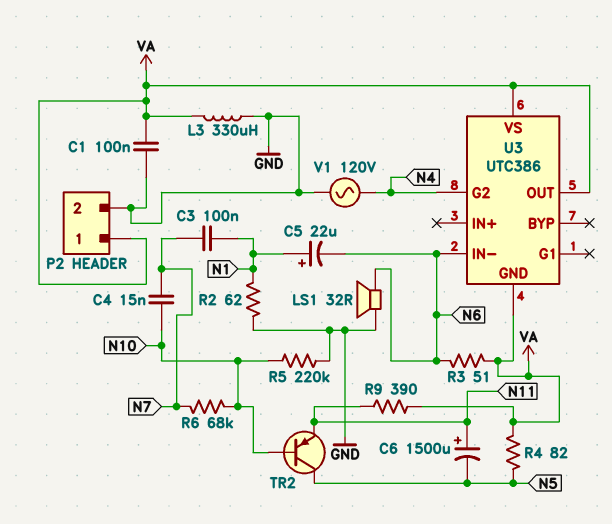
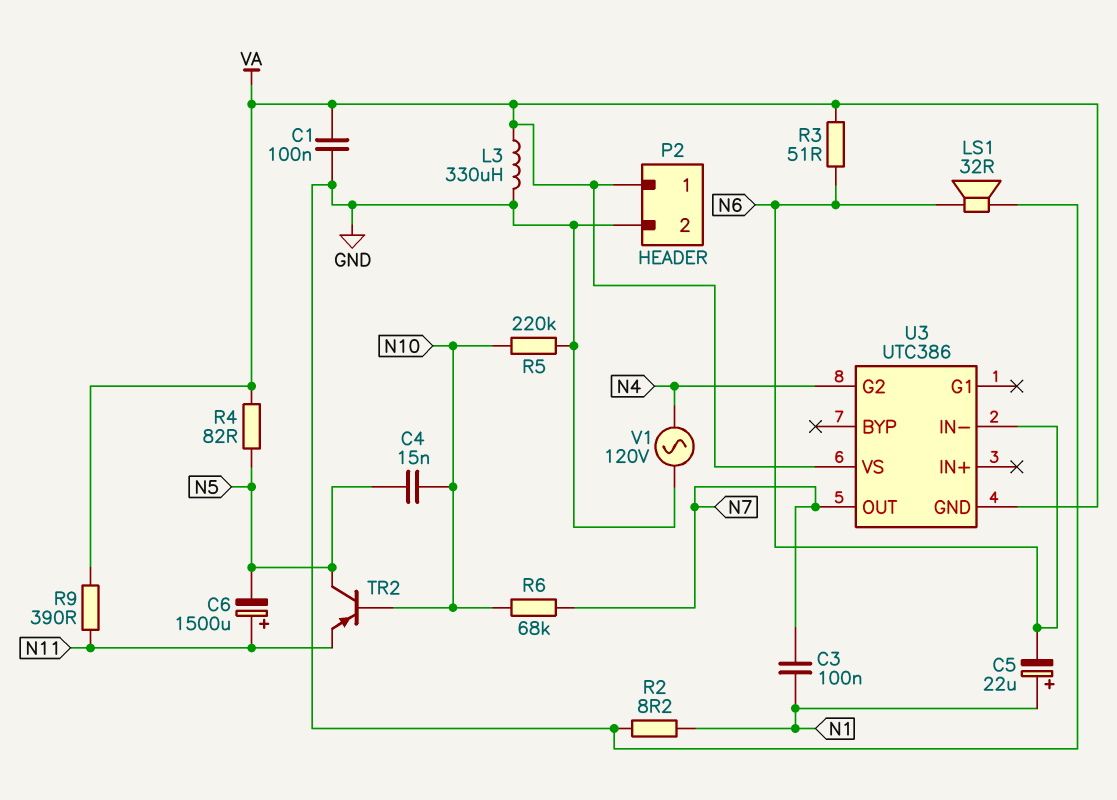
C4: 15nF (N7, N10) -> 15nF (N5, N10)
R2: 62 (GND, N1) -> 8.2 (GND, N1)
U3 pin OUT: VA -> N7

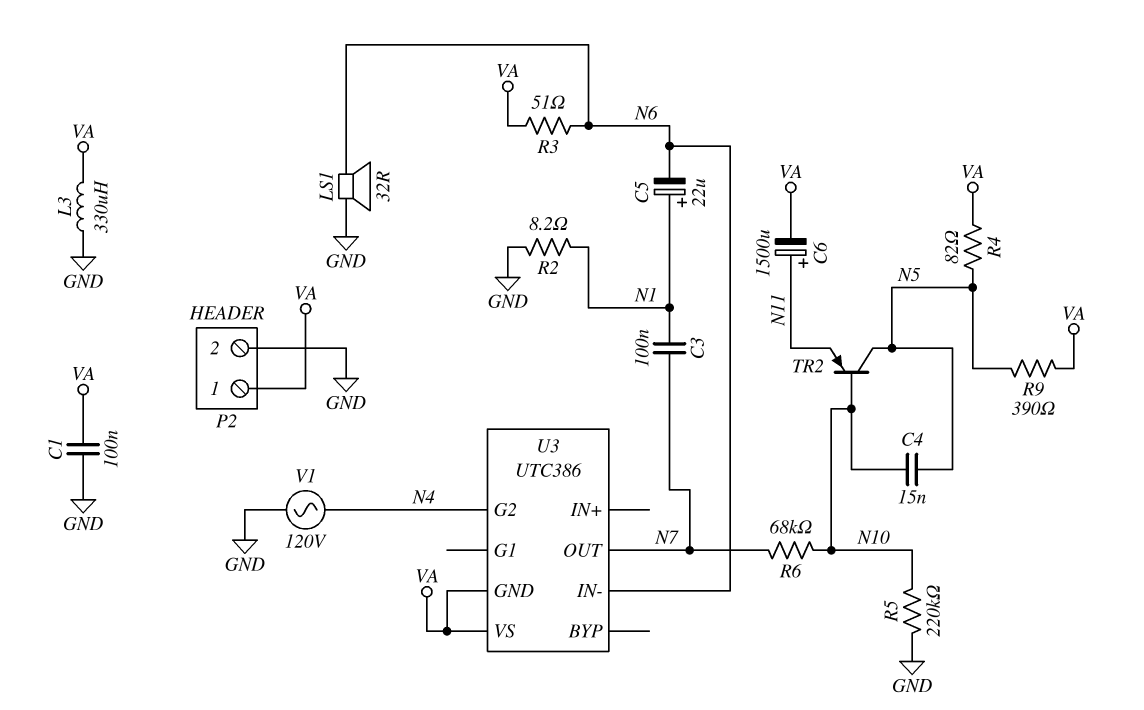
C6: 1500uF (plus N11, minus N5) -> 1500uF (plus N11, minus VA)
R9: 390 (N11, VA) -> 390 (N5, VA)

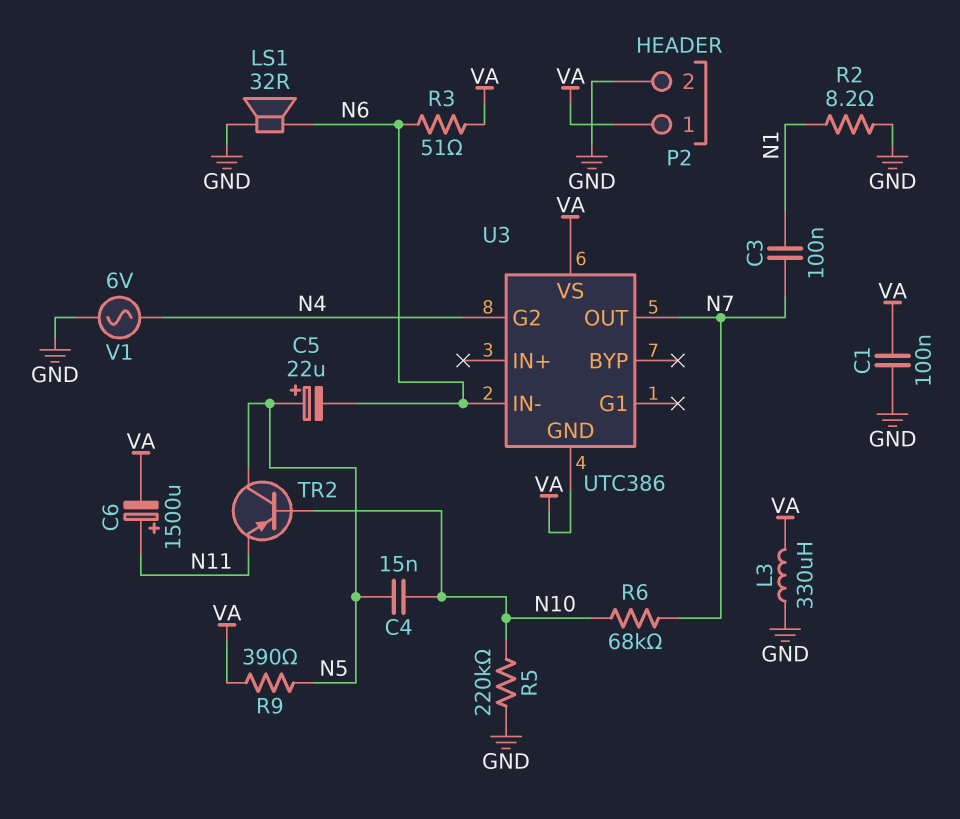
C5: 22uF (plus N1, minus N6) -> 22uF (plus N5, minus N6)
R4: 82 (N5, VA) -> none
V1: AC 120V (GND, N4) -> AC 6V (GND, N4)

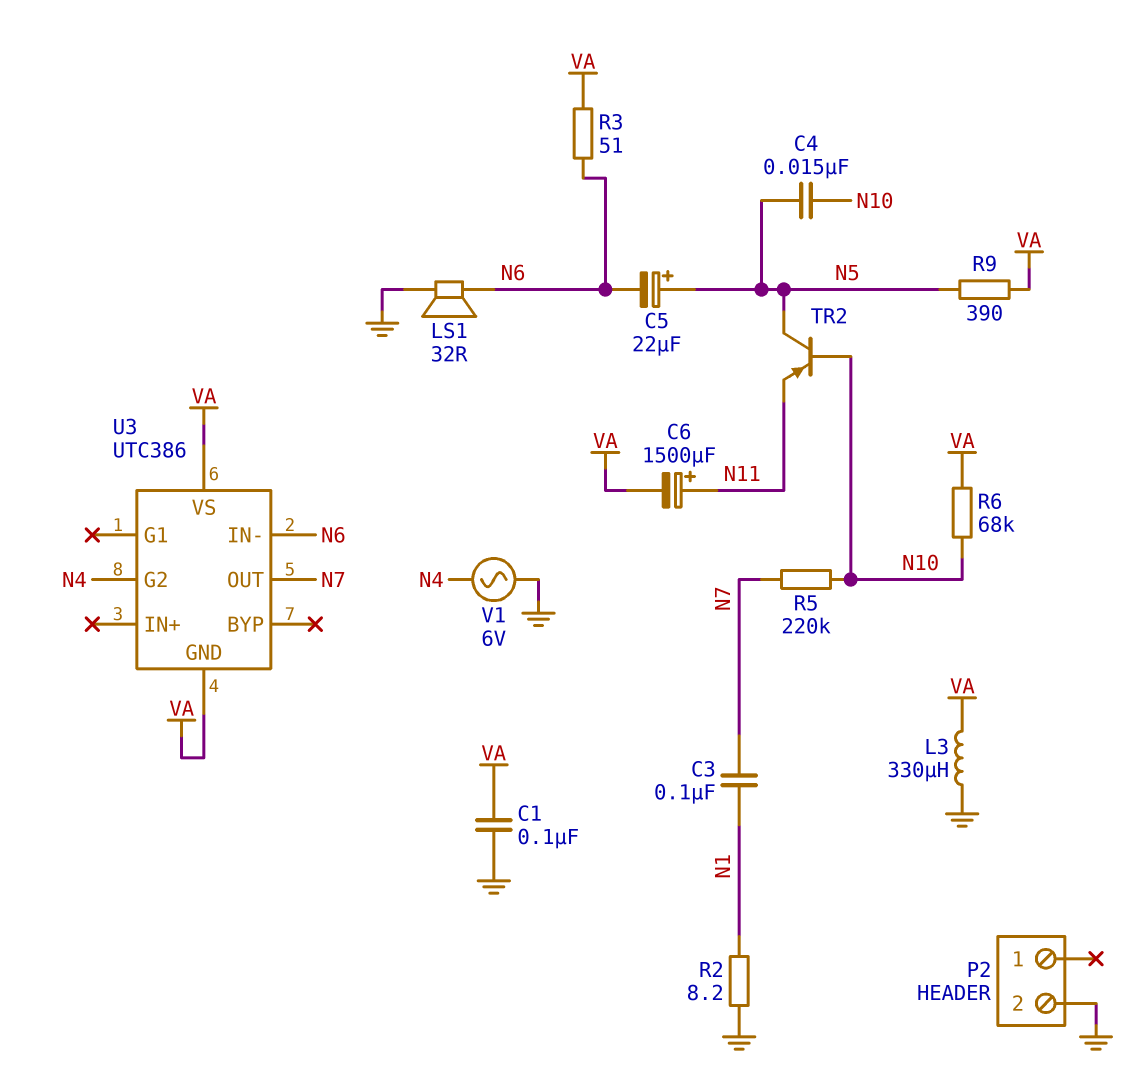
P2 pin 1: VA -> none
R5: 220k (GND, N10) -> 220k (N7, N10)
R6: 68k (N7, N10) -> 68k (N10, VA)

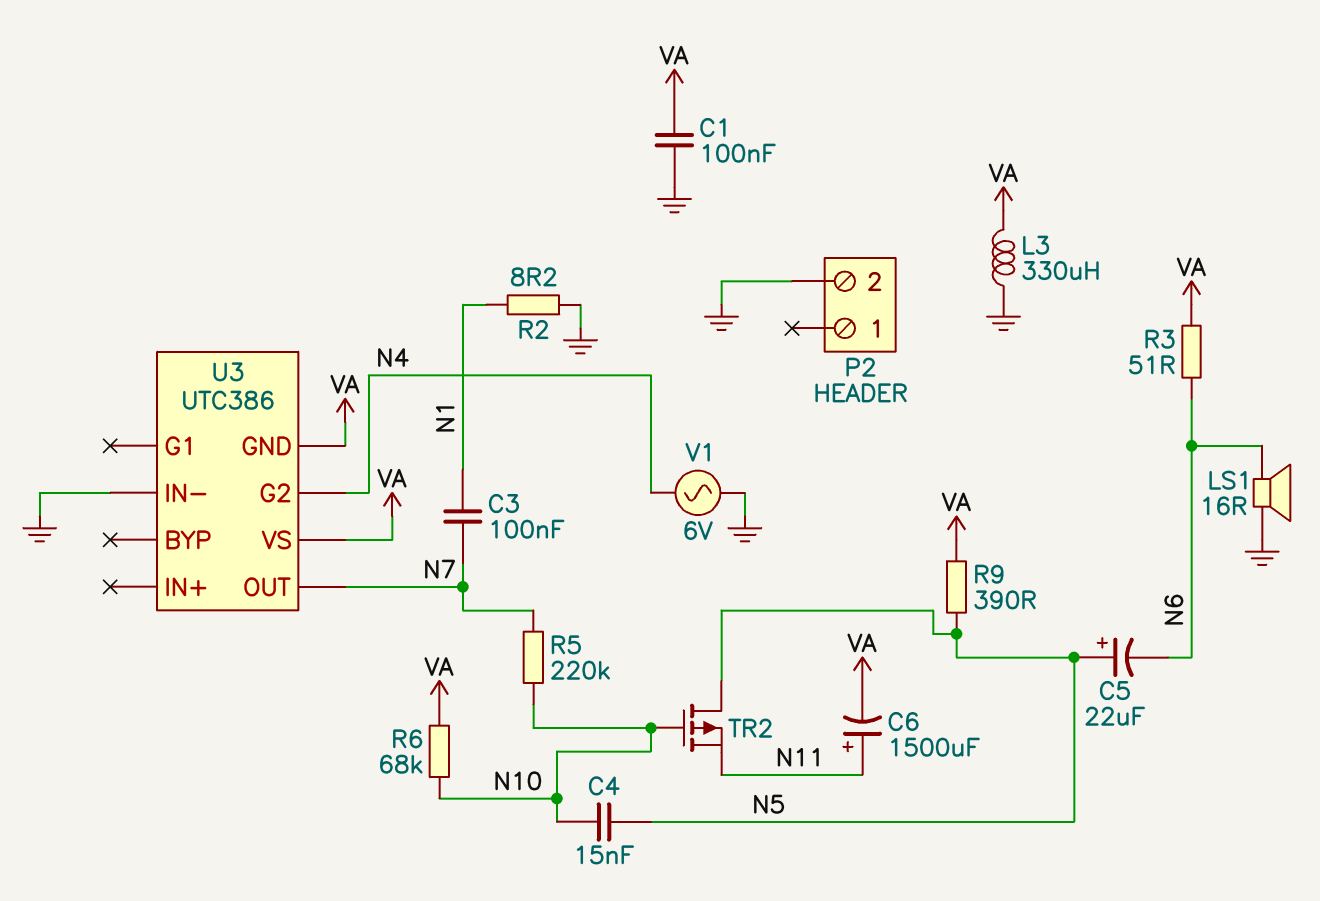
LS1: speaker 32R (GND, N6) -> speaker 16R (GND, N6)
TR2: PNP (B N10, C N5, E N11) -> PMOS (G N10, D N5, S N11)
U3 pin IN-: N6 -> GND

